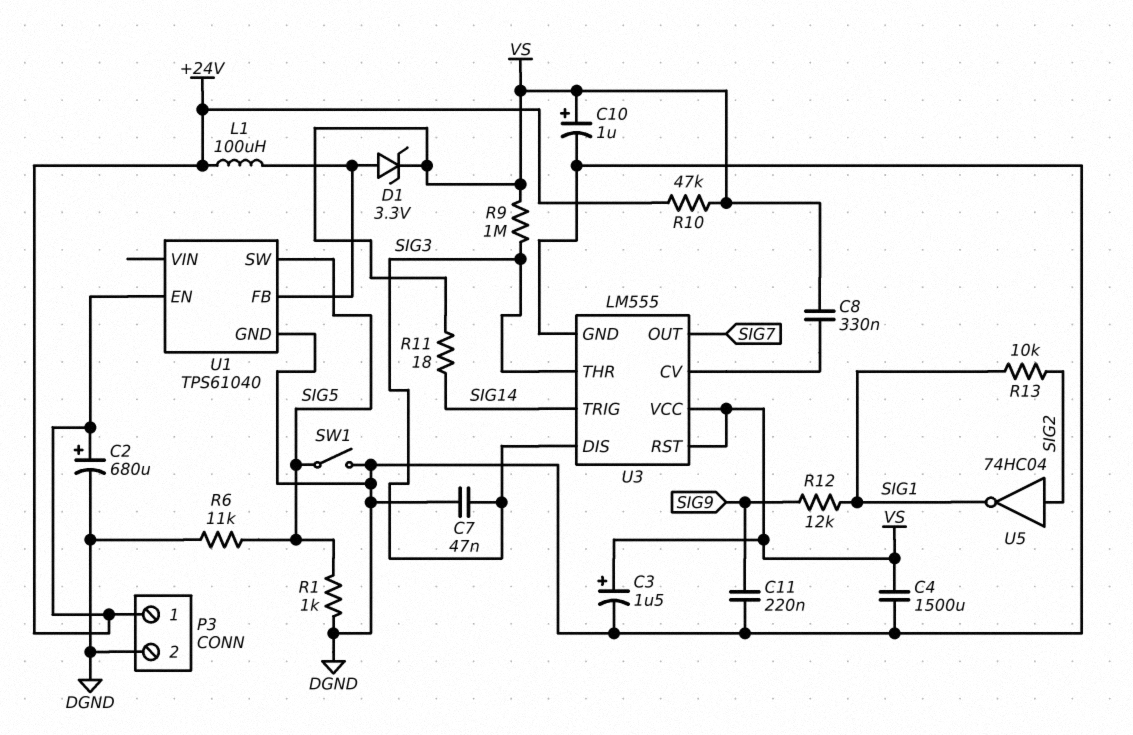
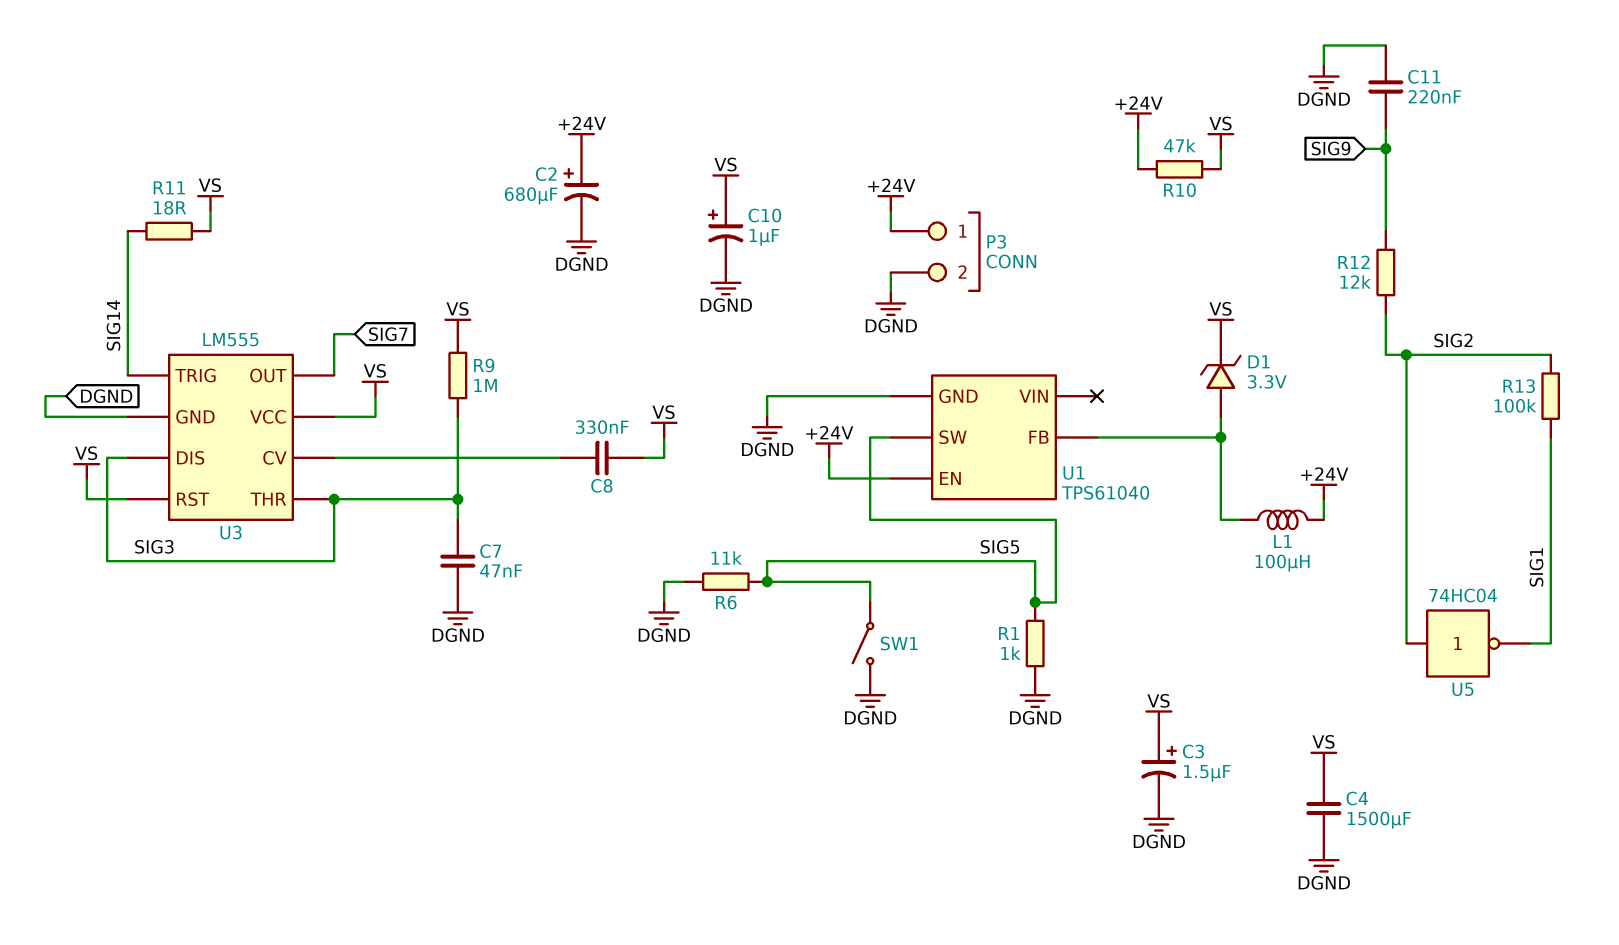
R12: 12k (SIG1, SIG9) -> 12k (SIG2, SIG9)
R13: 10k (SIG1, SIG2) -> 100k (SIG1, SIG2)

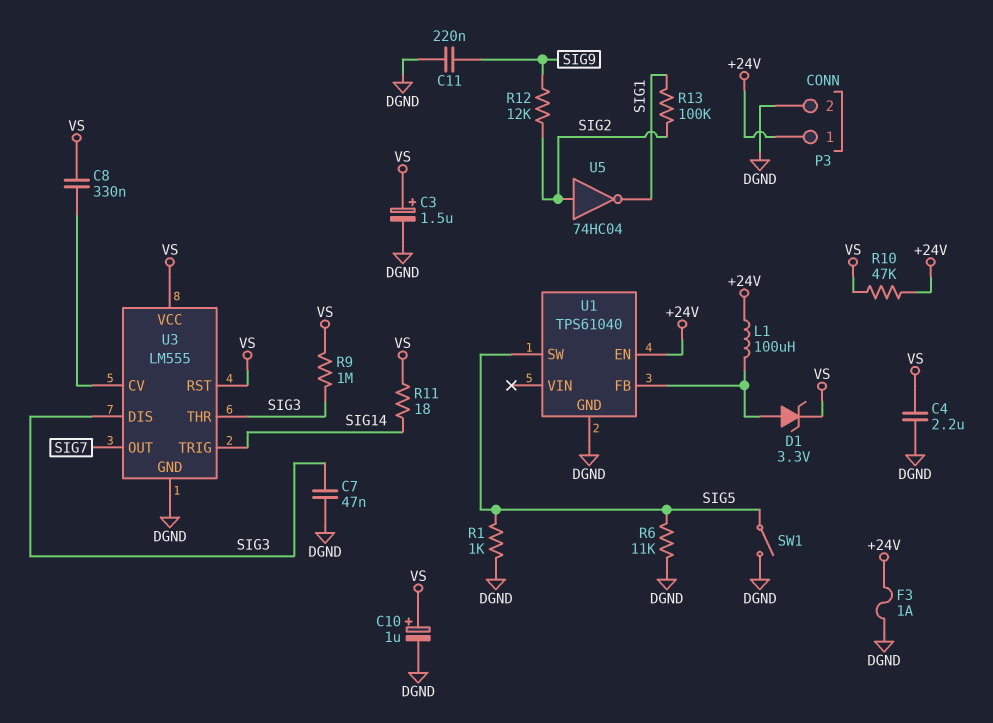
C2: 680uF (plus +24V, minus DGND) -> none
C4: 1500uF (DGND, VS) -> 2.2uF (DGND, VS)
F3: none -> 1A (+24V, DGND)

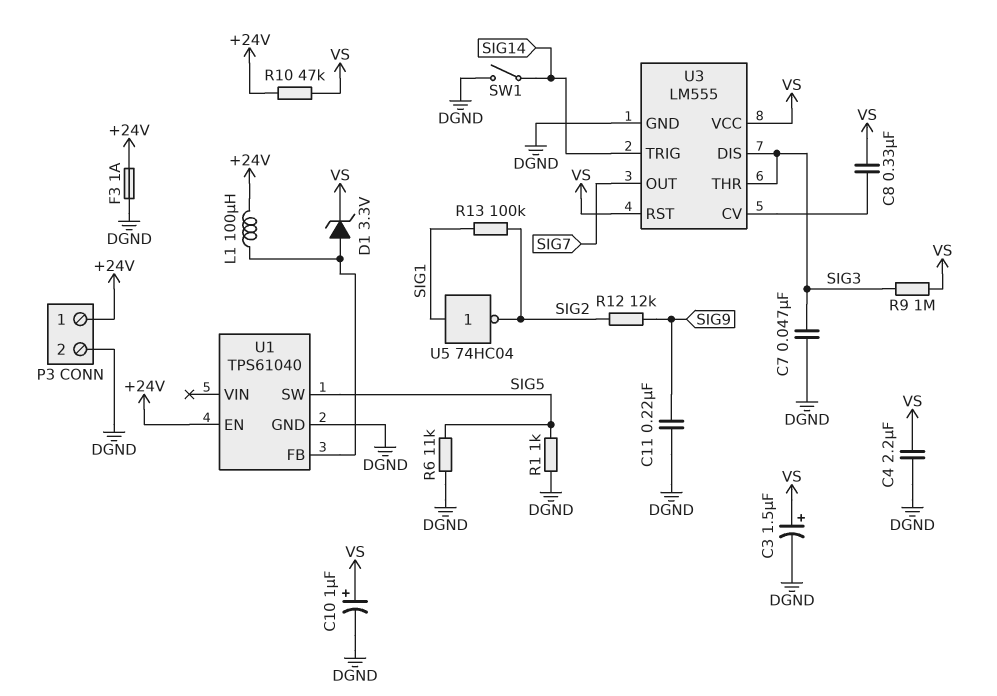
R11: 18 (SIG14, VS) -> none
SW1: switch (DGND, SIG5) -> switch (DGND, SIG14)
U5: NOT 74HC04 (in SIG2, out SIG1) -> NOT 74HC04 (in SIG1, out SIG2)

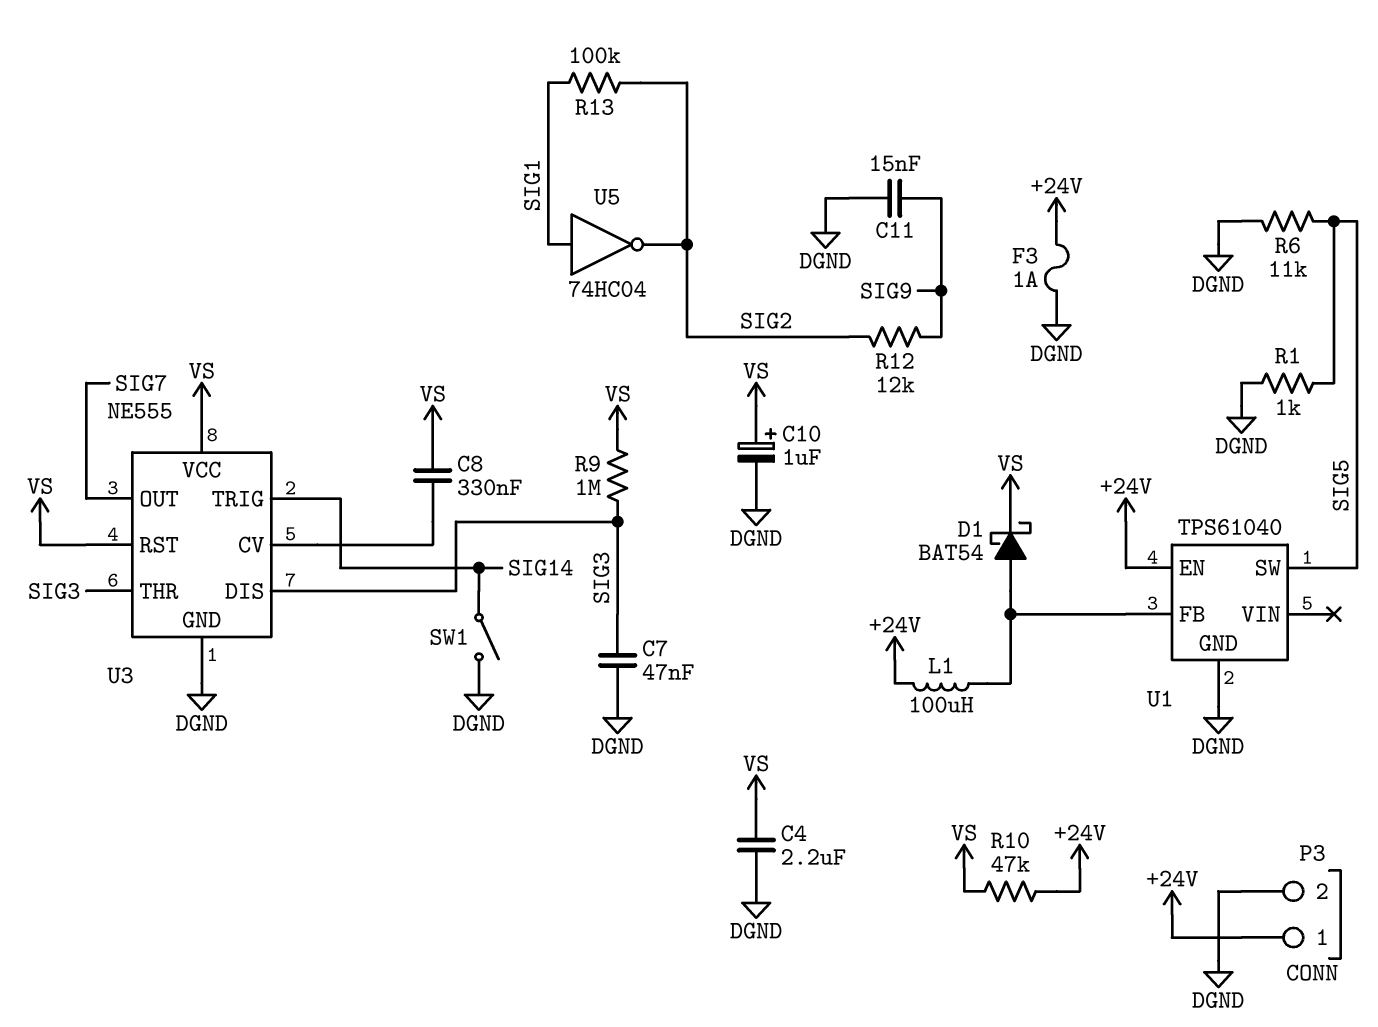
C3: 1.5uF (plus VS, minus DGND) -> none
C11: 220nF (DGND, SIG9) -> 15nF (DGND, SIG9)
D1: zener 3.3V (A U1/FB, K VS) -> schottky BAT54 (A U1/FB, K VS)
U3: LM555 -> NE555

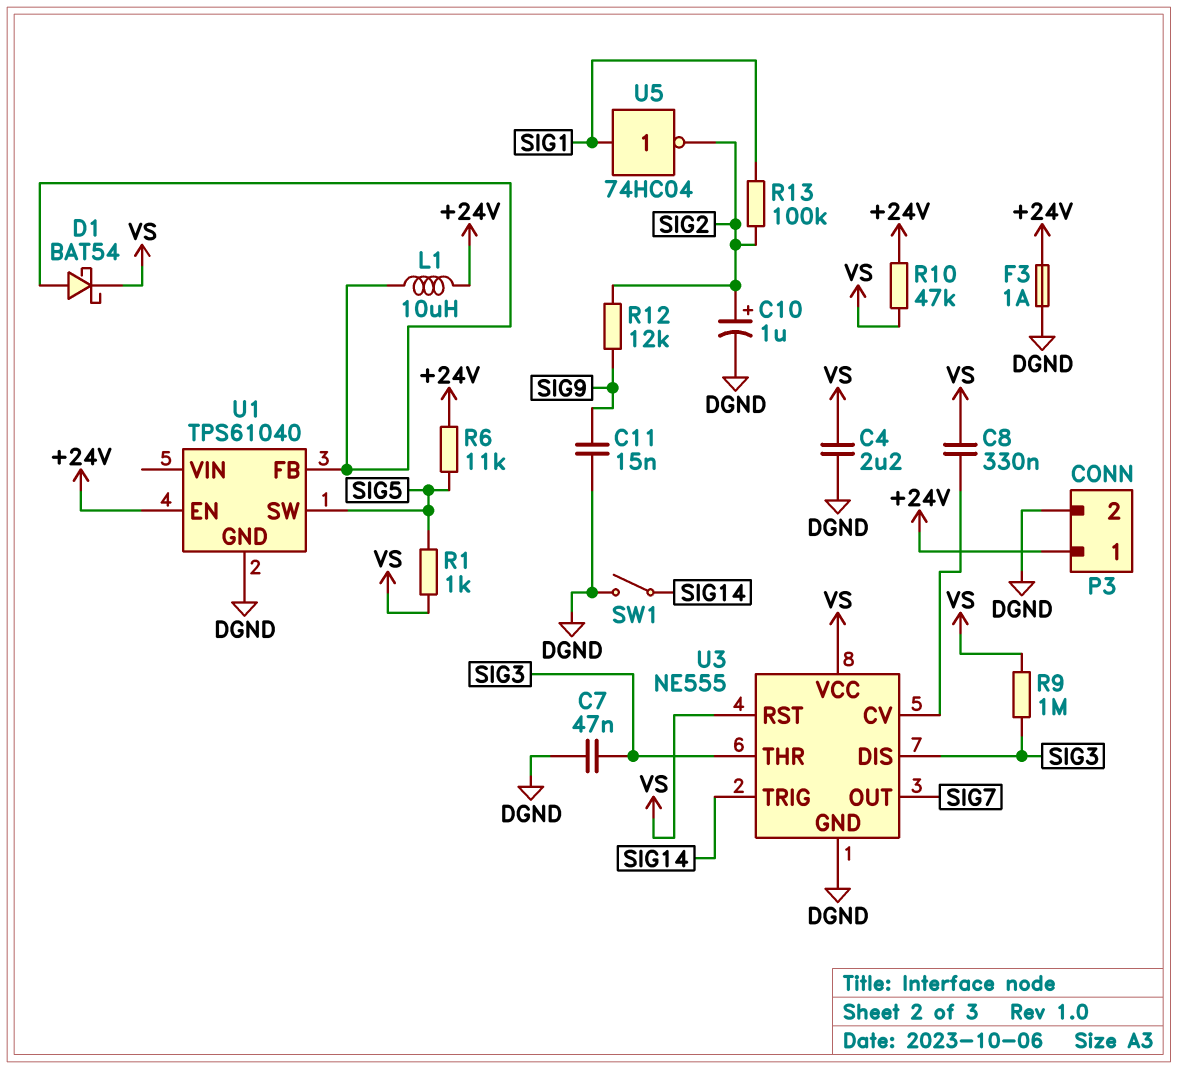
C10: 1uF (plus VS, minus DGND) -> 1uF (plus SIG2, minus DGND)
L1: 100uH (+24V, U1/FB) -> 10uH (+24V, U1/FB)
R1: 1k (DGND, SIG5) -> 1k (SIG5, VS)
R6: 11k (DGND, SIG5) -> 11k (+24V, SIG5)

